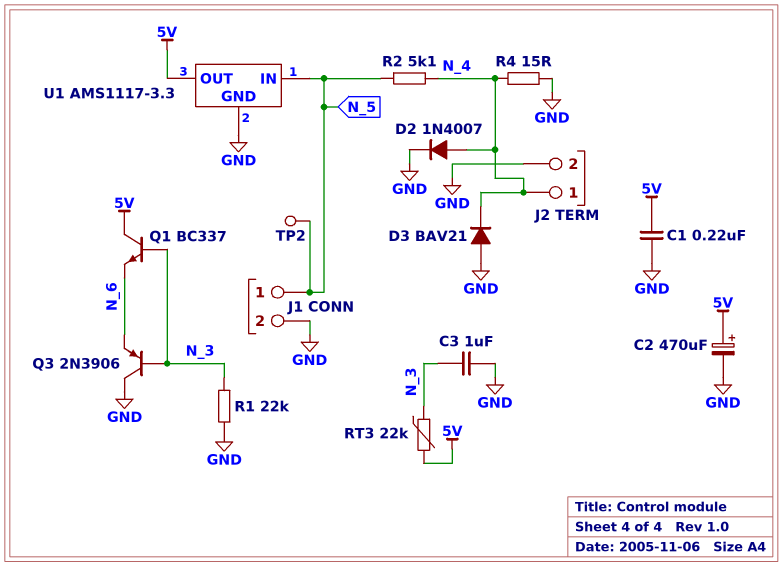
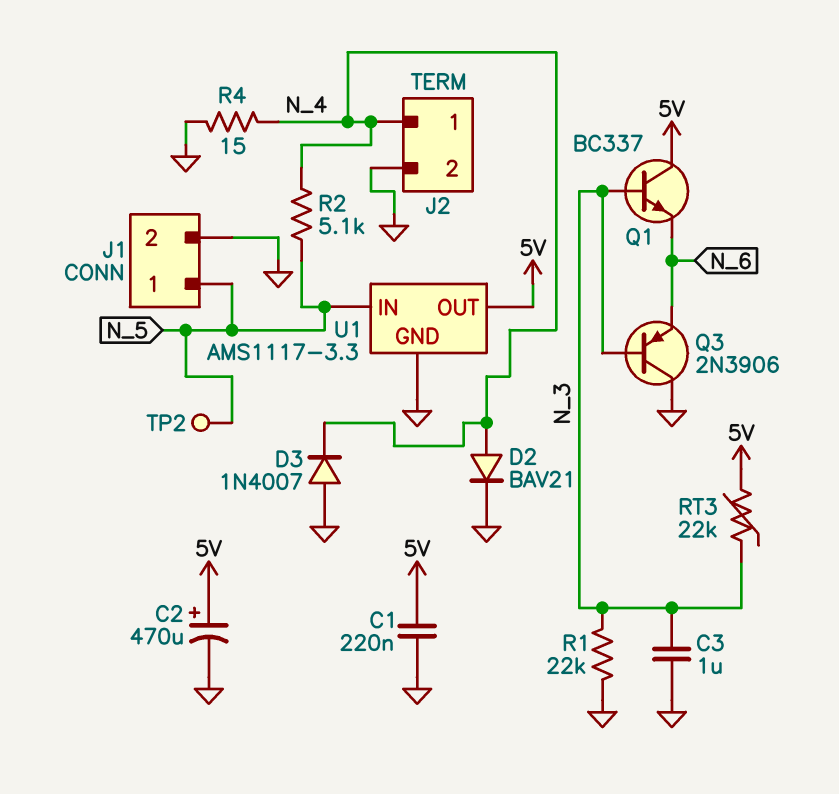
D2: diode 1N4007 (A N_4, K GND) -> diode BAV21 (A N_4, K GND)
D3: diode BAV21 (A GND, K N_4) -> diode 1N4007 (A GND, K N_4)

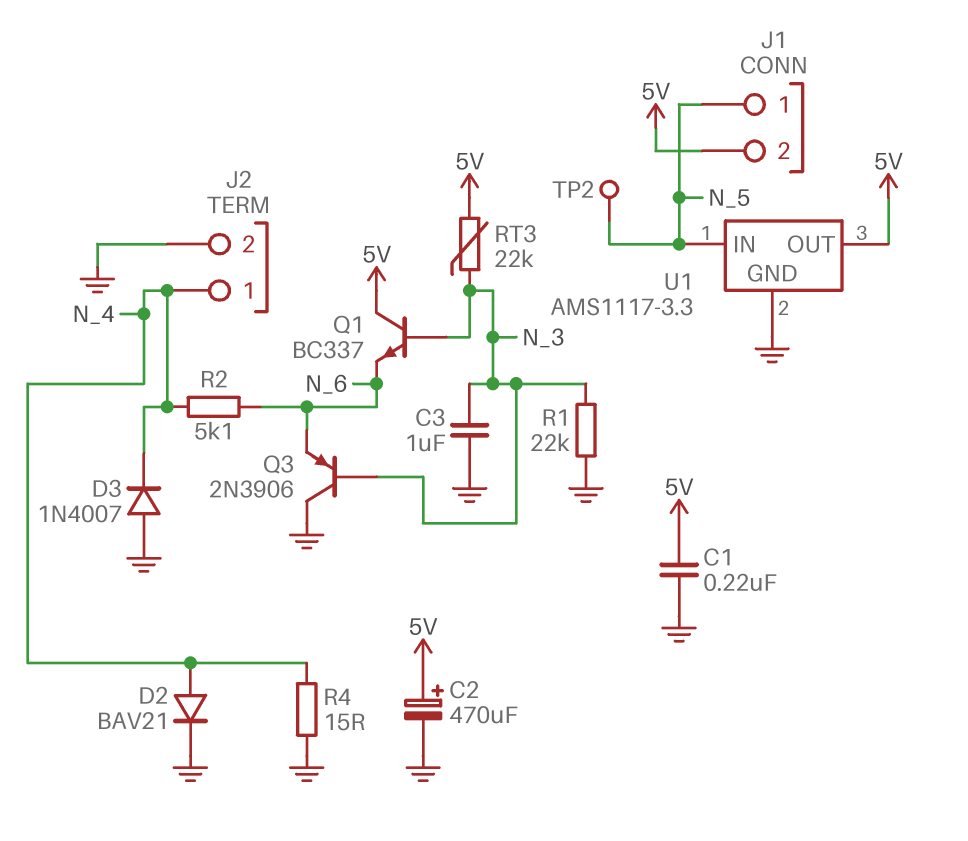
J1 pin 2: GND -> 5V
R2: 5.1k (N_4, N_5) -> 5.1k (N_4, N_6)

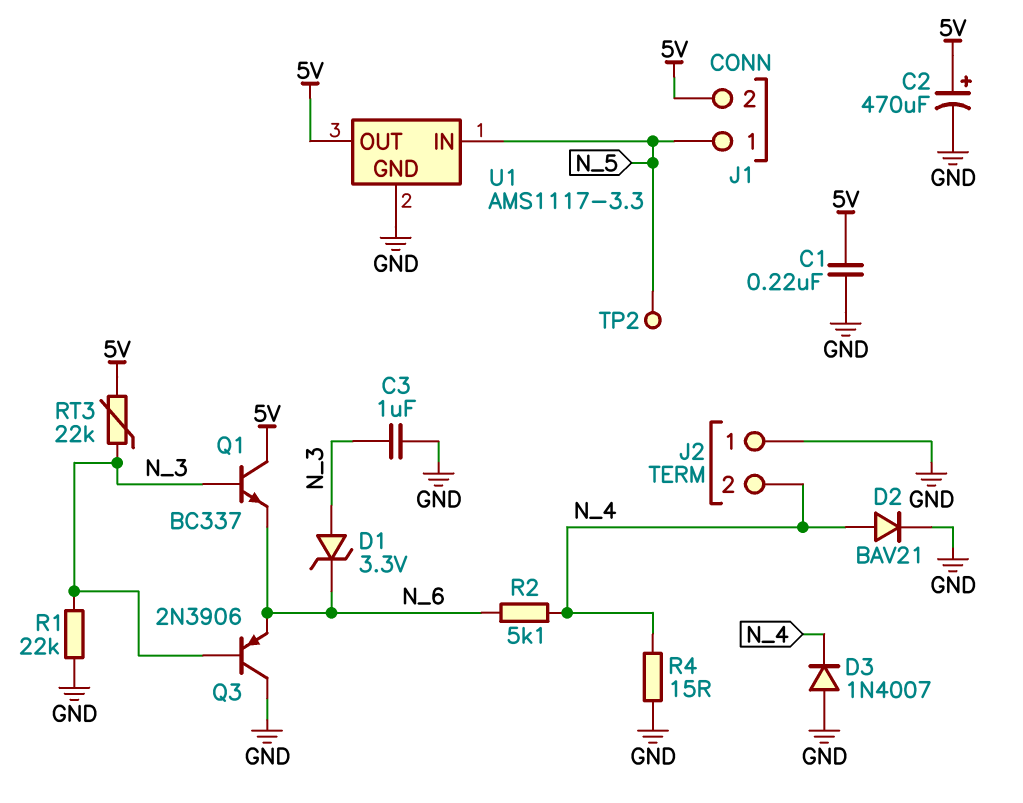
D1: none -> zener 3.3V (A N_3, K N_6)
J2 pin 1: N_4 -> GND
J2 pin 2: GND -> N_4

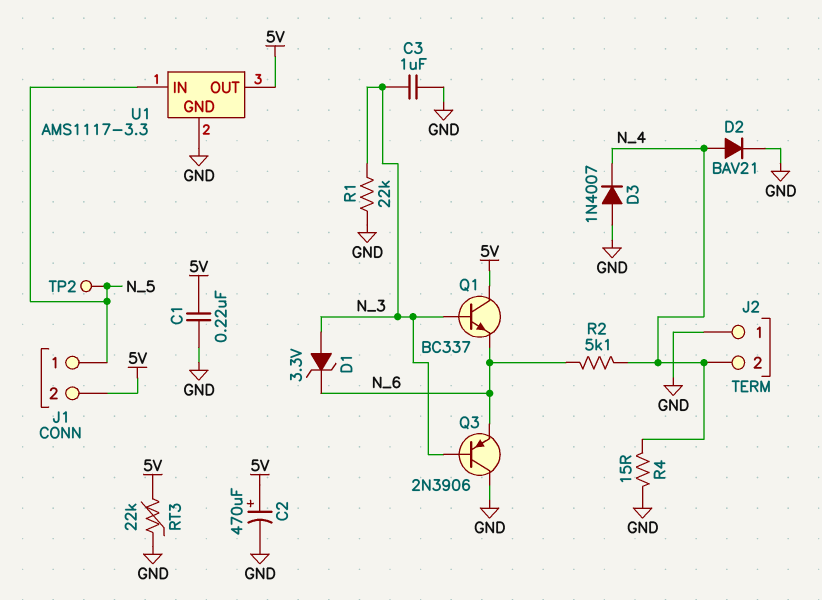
RT3: 22k (5V, N_3) -> 22k (5V, GND)

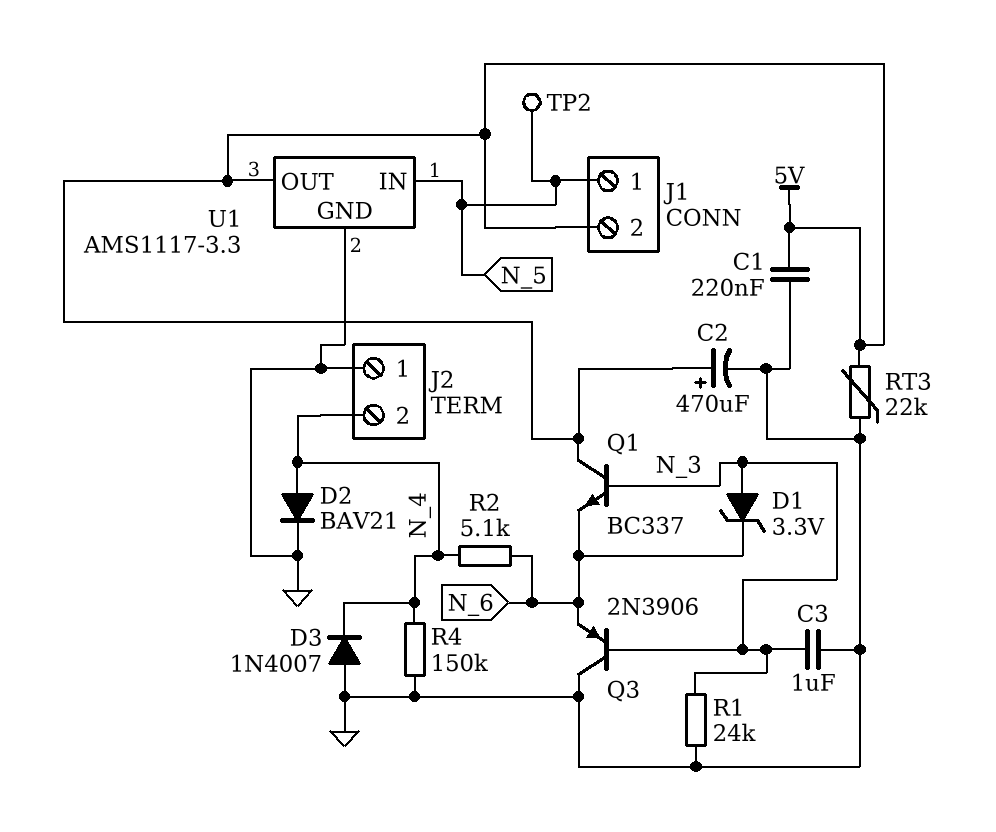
R1: 22k (GND, N_3) -> 24k (GND, N_3)
R4: 15 (GND, N_4) -> 150k (GND, N_4)

